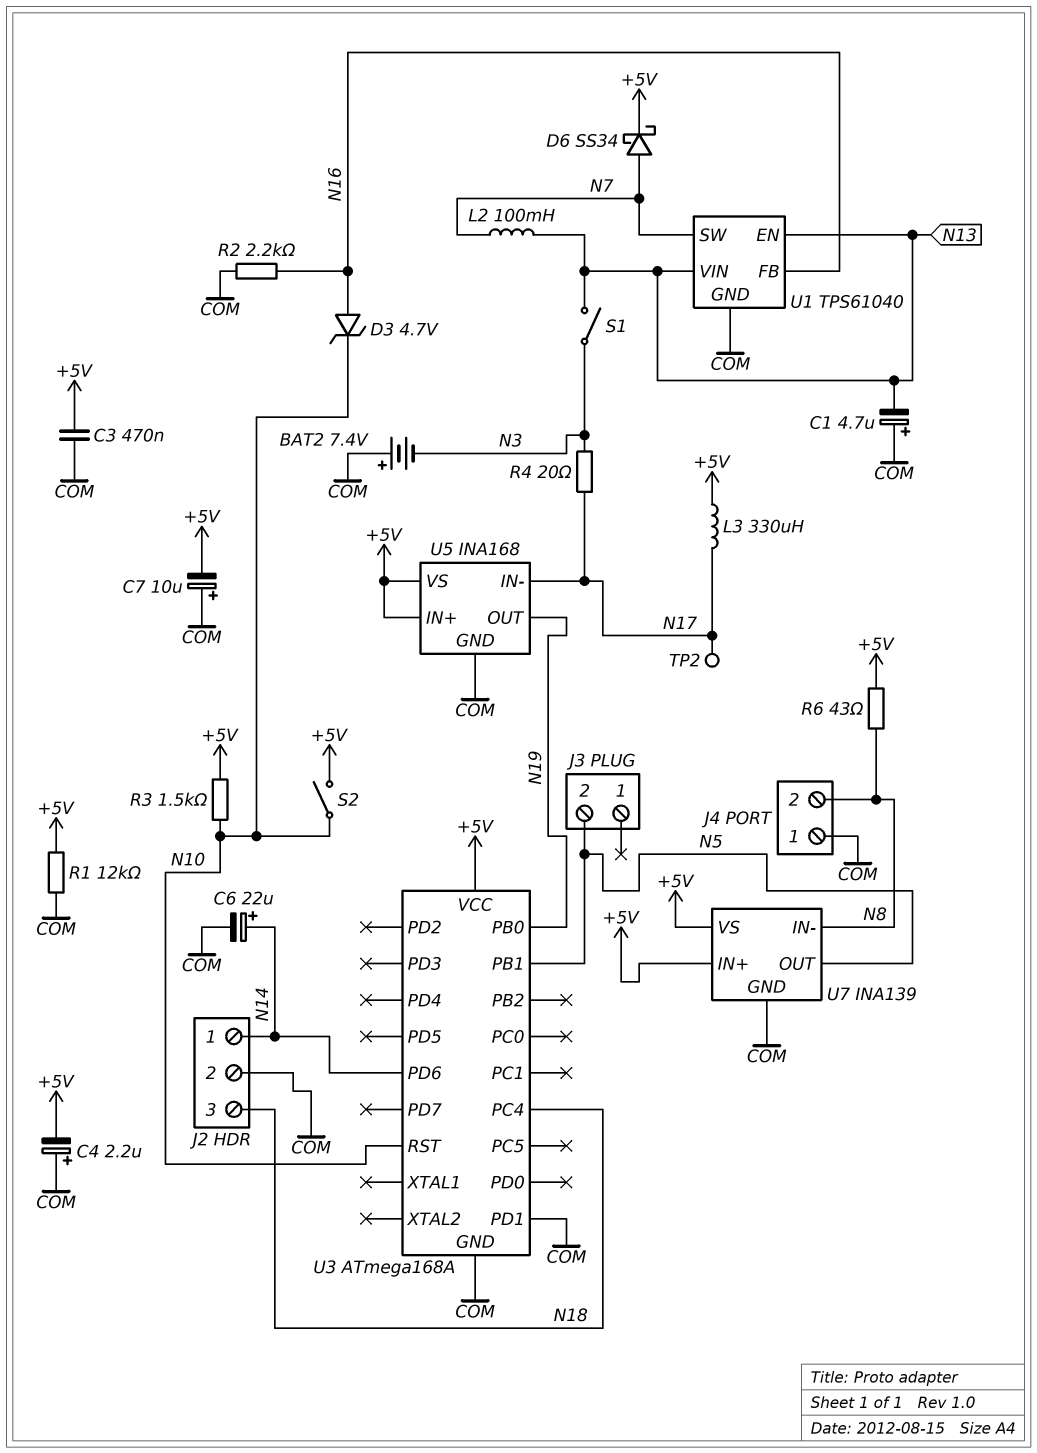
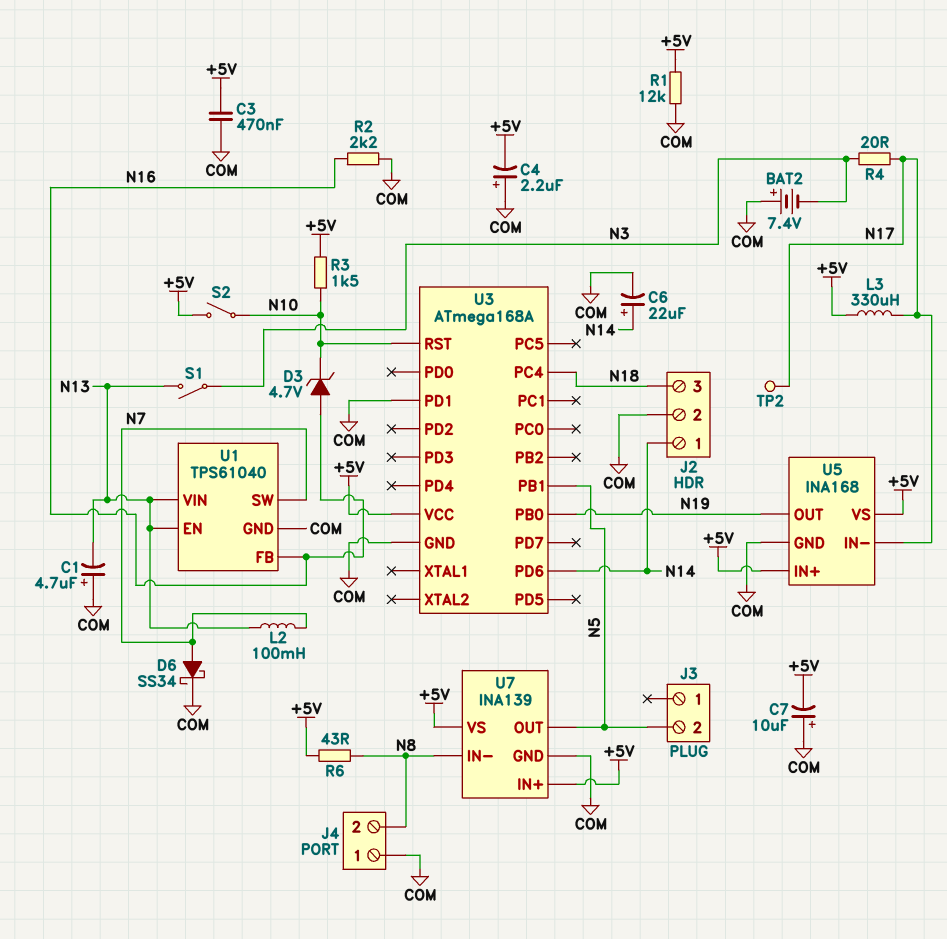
D6: schottky SS34 (A N7, K +5V) -> schottky SS34 (A N7, K COM)

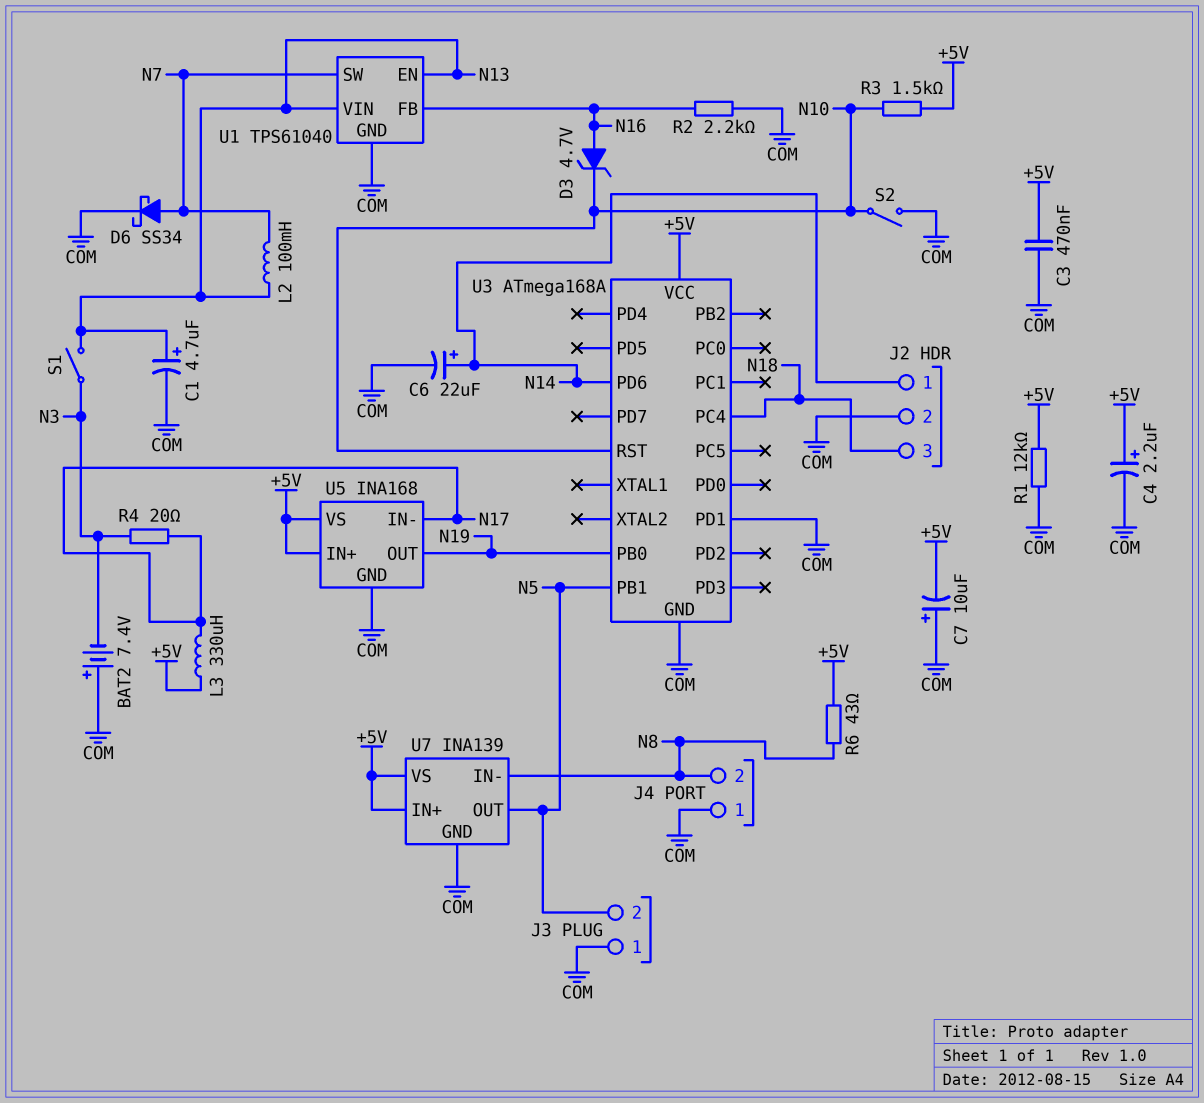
C1: 4.7uF (plus COM, minus N13) -> 4.7uF (plus N13, minus COM)
C4: 2.2uF (plus COM, minus +5V) -> 2.2uF (plus +5V, minus COM)
J3 pin 1: none -> COM
S2: switch (+5V, N10) -> switch (COM, N10)
TP2: test point (N17) -> none

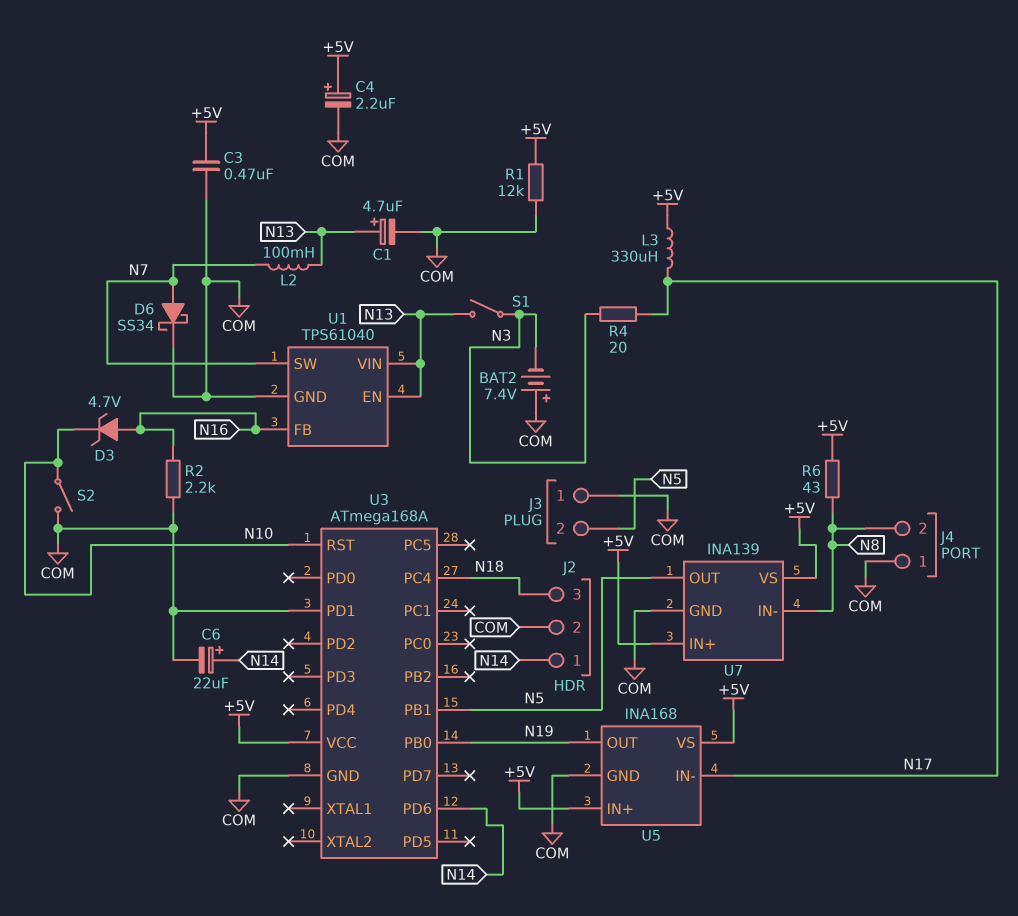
C7: 10uF (plus COM, minus +5V) -> none
R3: 1.5k (+5V, N10) -> none

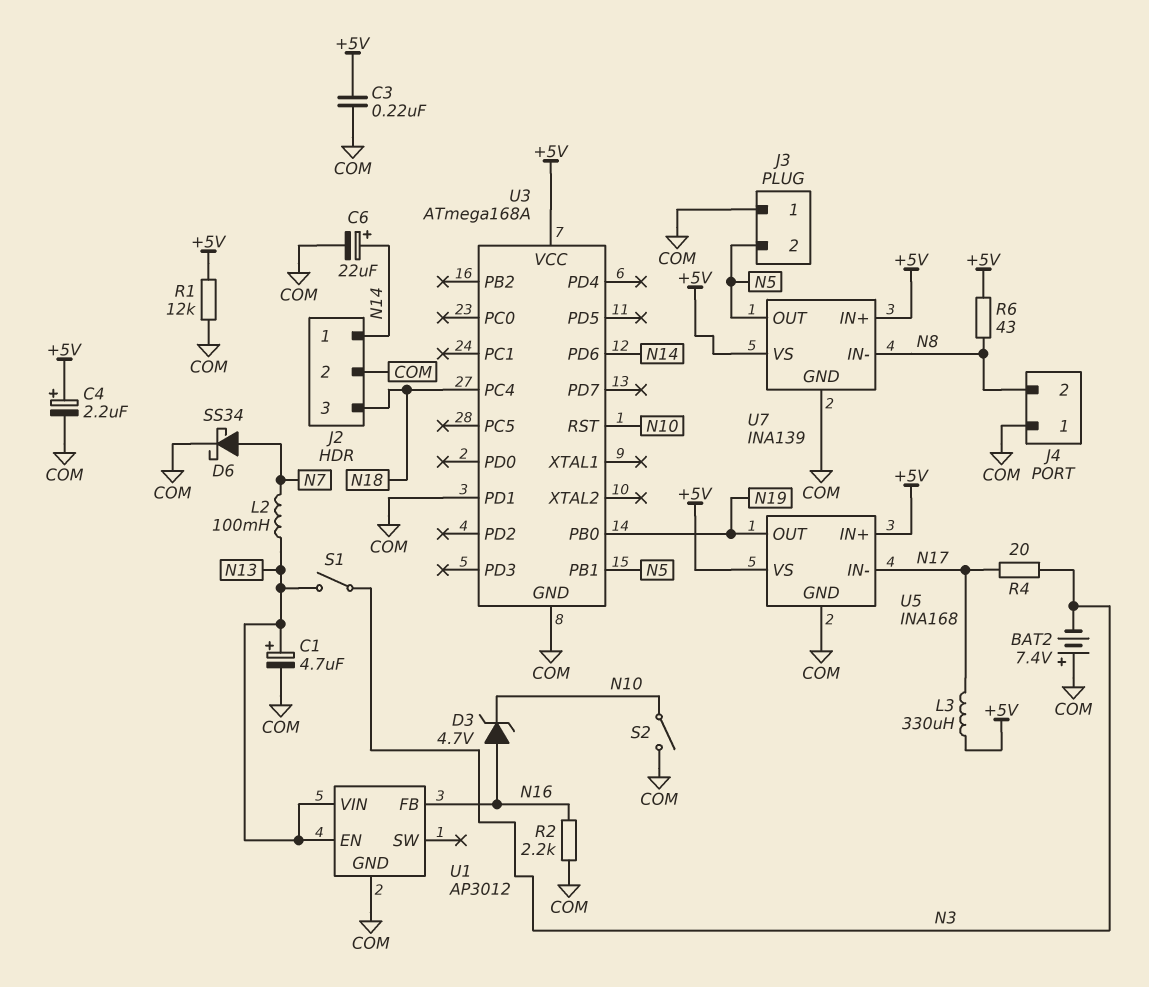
C3: 470nF (+5V, COM) -> 220nF (+5V, COM)
U1: TPS61040 -> AP3012
U1 pin SW: N7 -> none

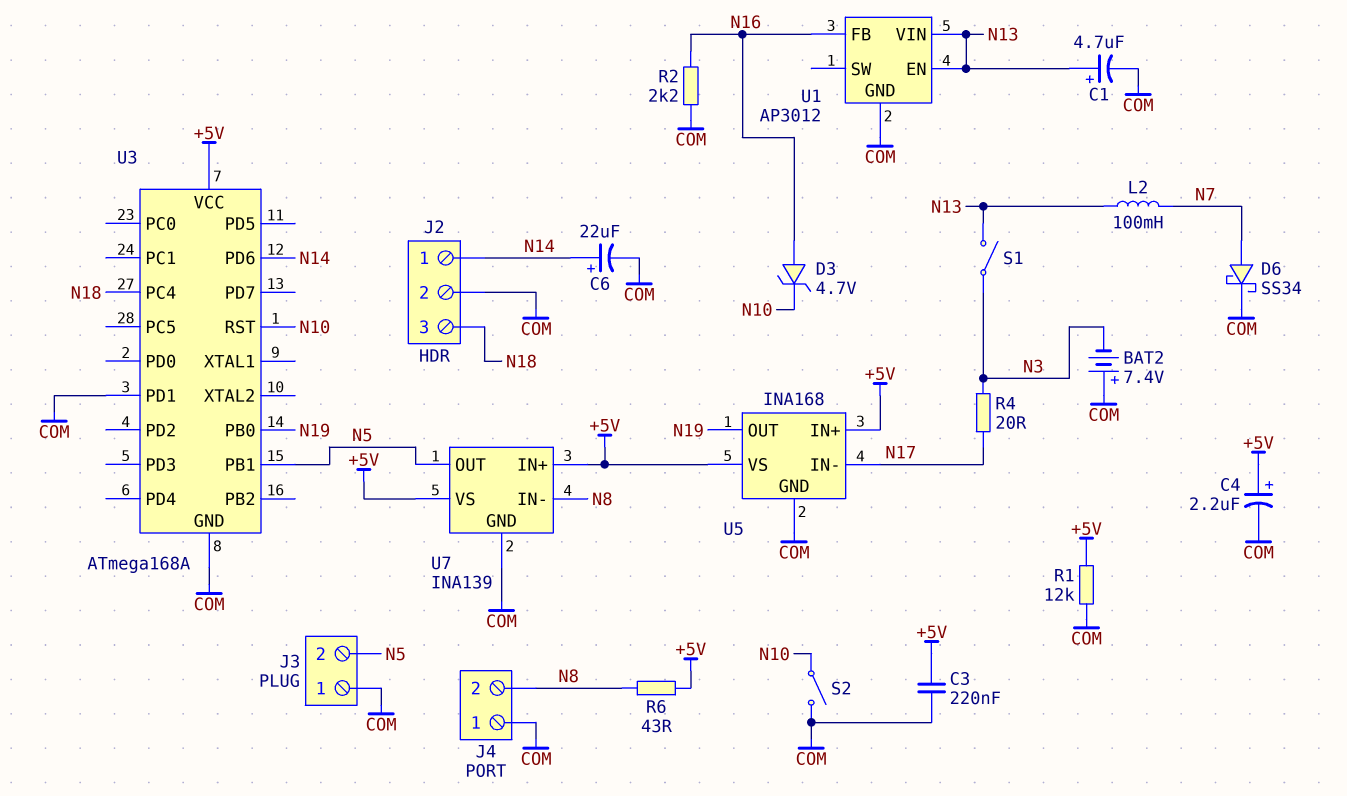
L3: 330uH (+5V, N17) -> none

